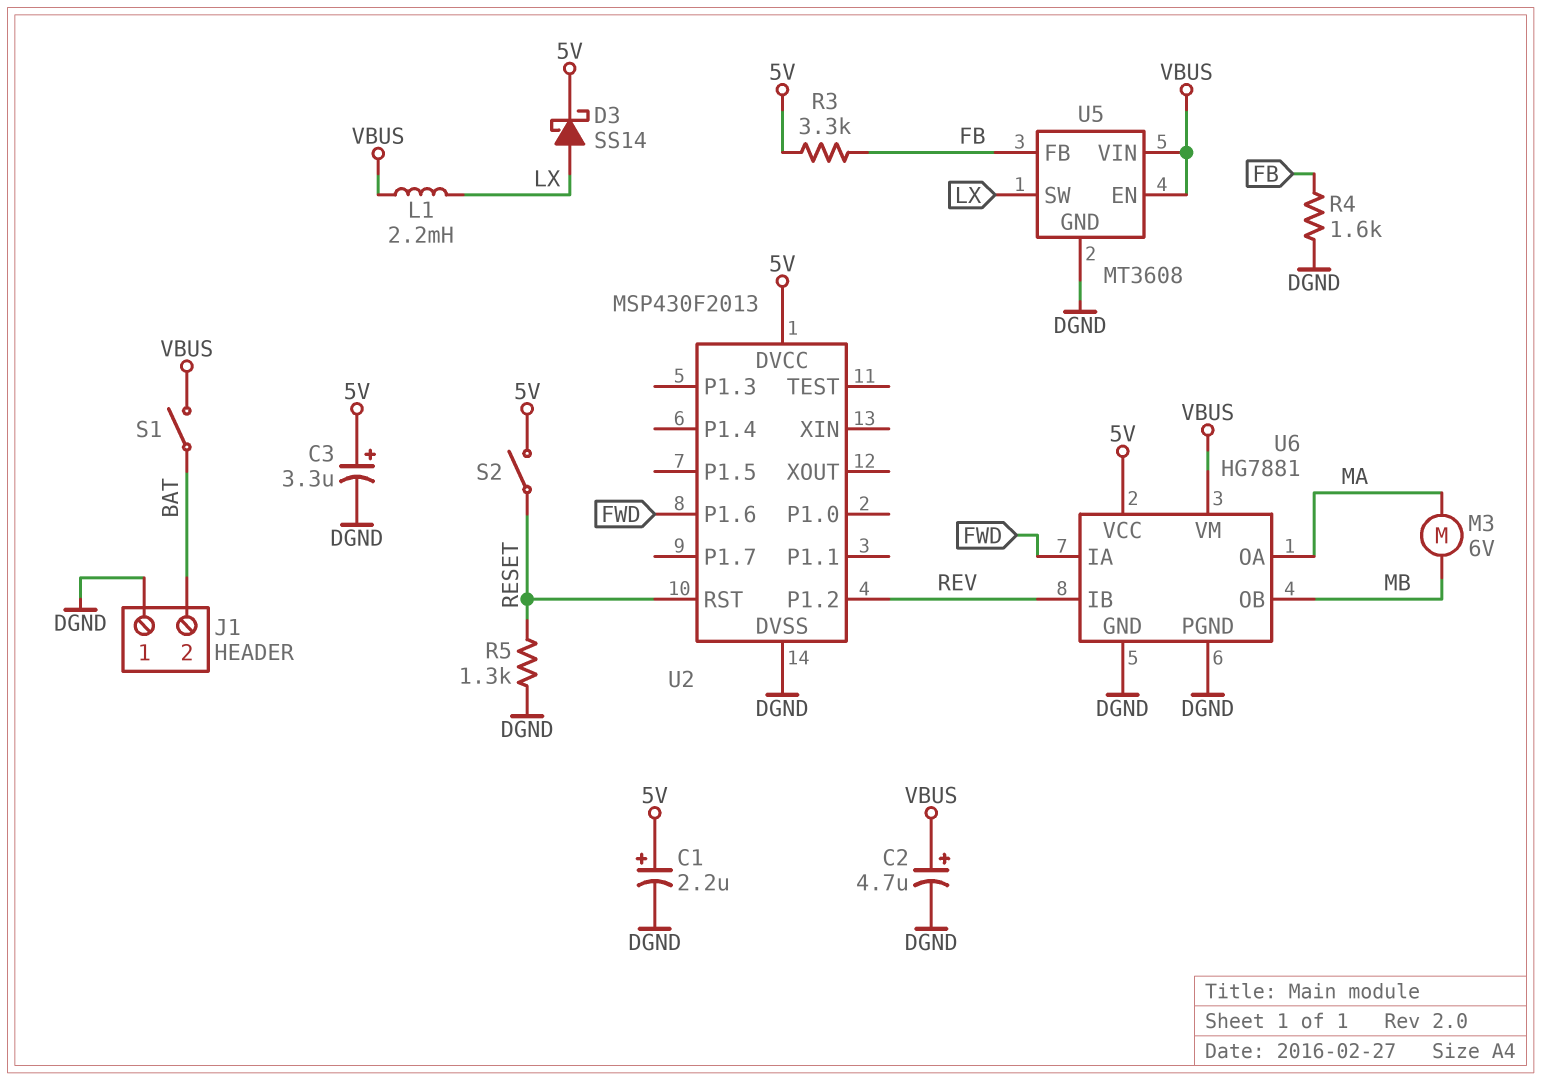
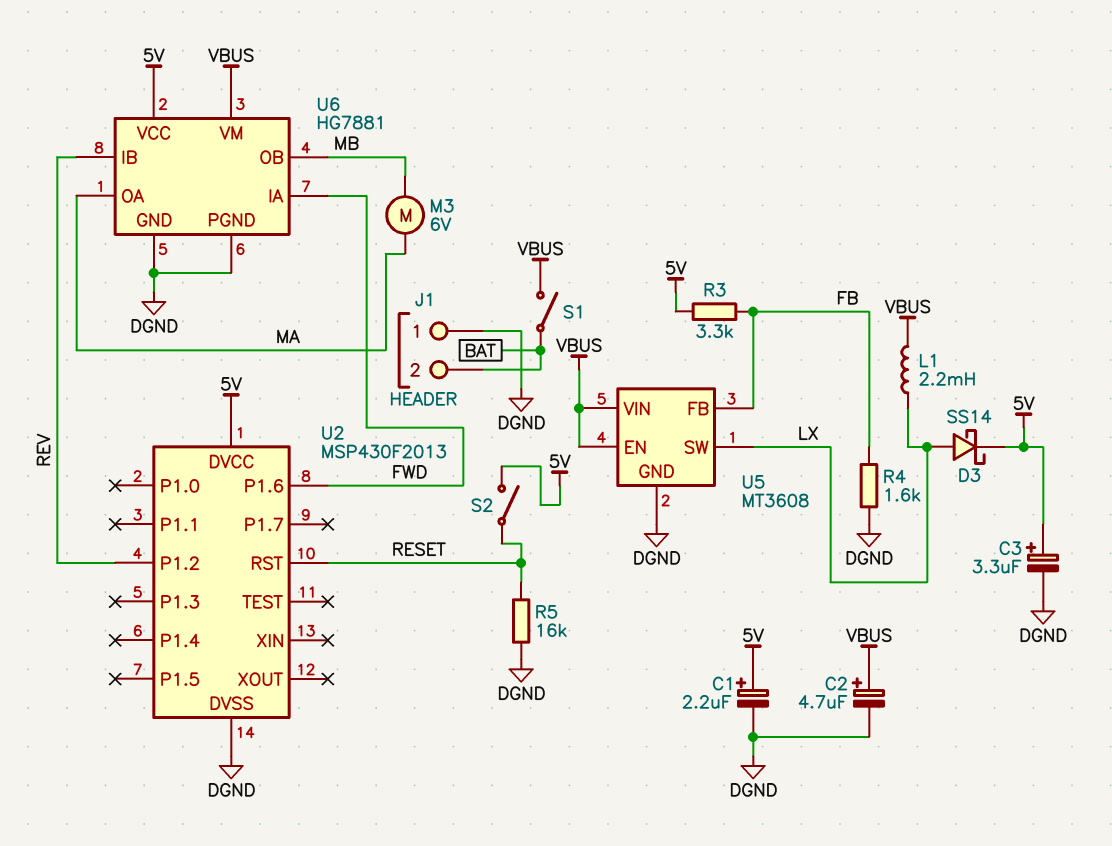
R5: 1.3k (DGND, RESET) -> 16k (DGND, RESET)

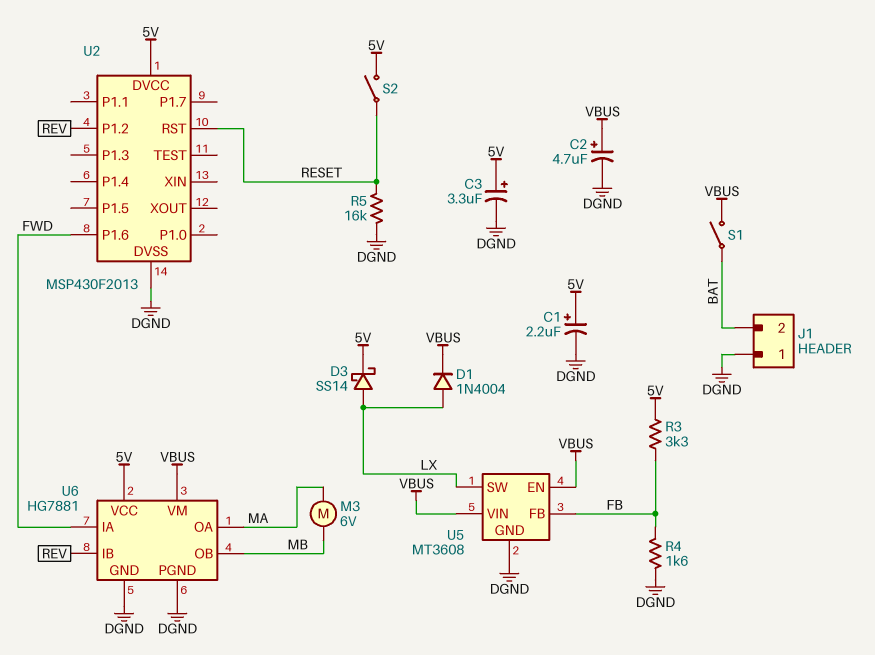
D1: none -> diode 1N4004 (A LX, K VBUS)
L1: 2.2mH (LX, VBUS) -> none

